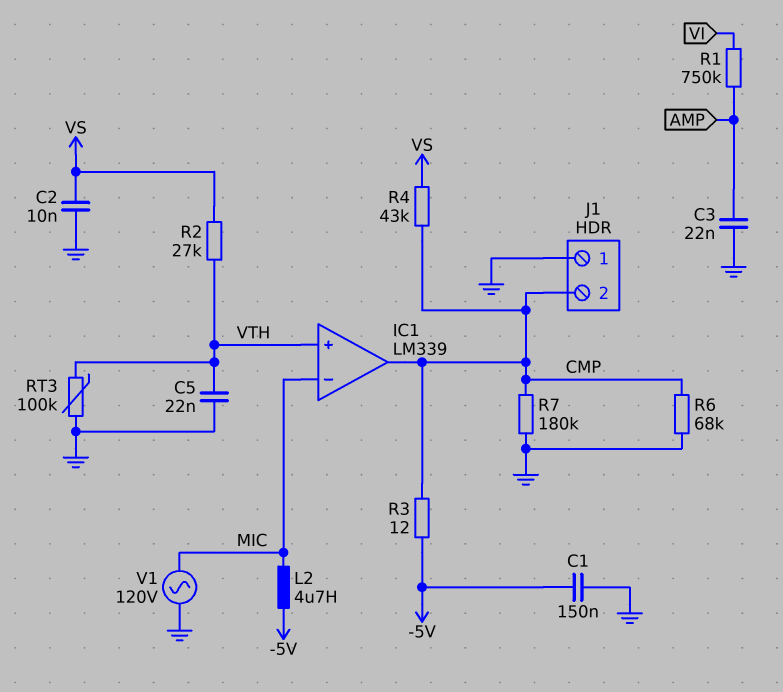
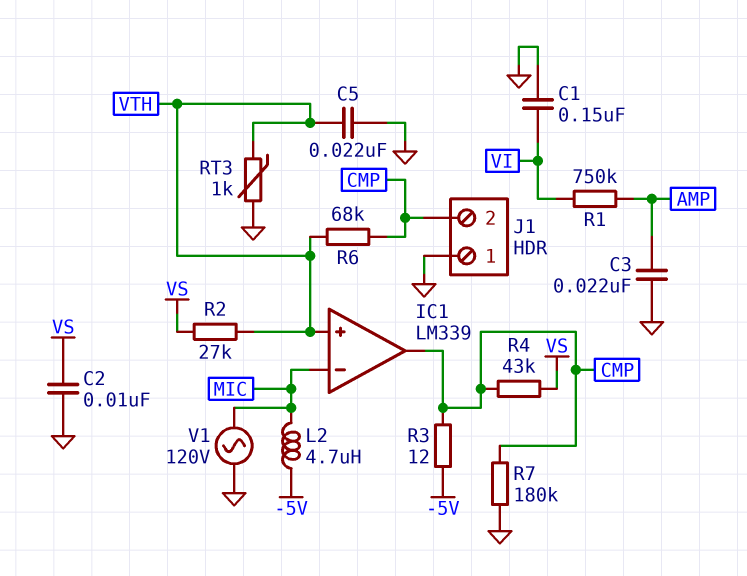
C1: 150nF (-5V, GND) -> 150nF (GND, VI)
R6: 68k (CMP, GND) -> 68k (CMP, VTH)
RT3: 100k (GND, VTH) -> 1k (GND, VTH)

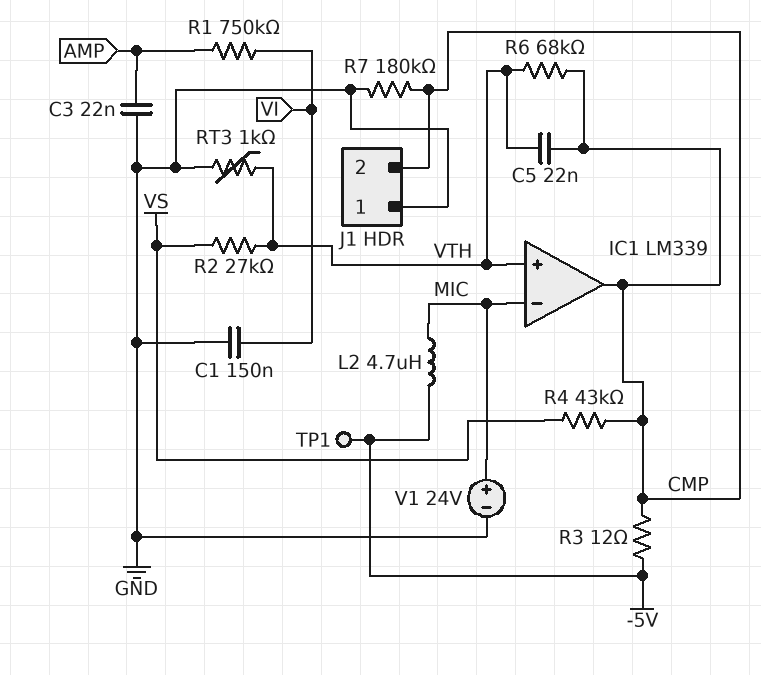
C2: 10nF (GND, VS) -> none
C5: 22nF (GND, VTH) -> 22nF (CMP, VTH)
TP1: none -> test point (-5V)
V1: AC 120V (GND, MIC) -> 24V (plus MIC, minus GND)

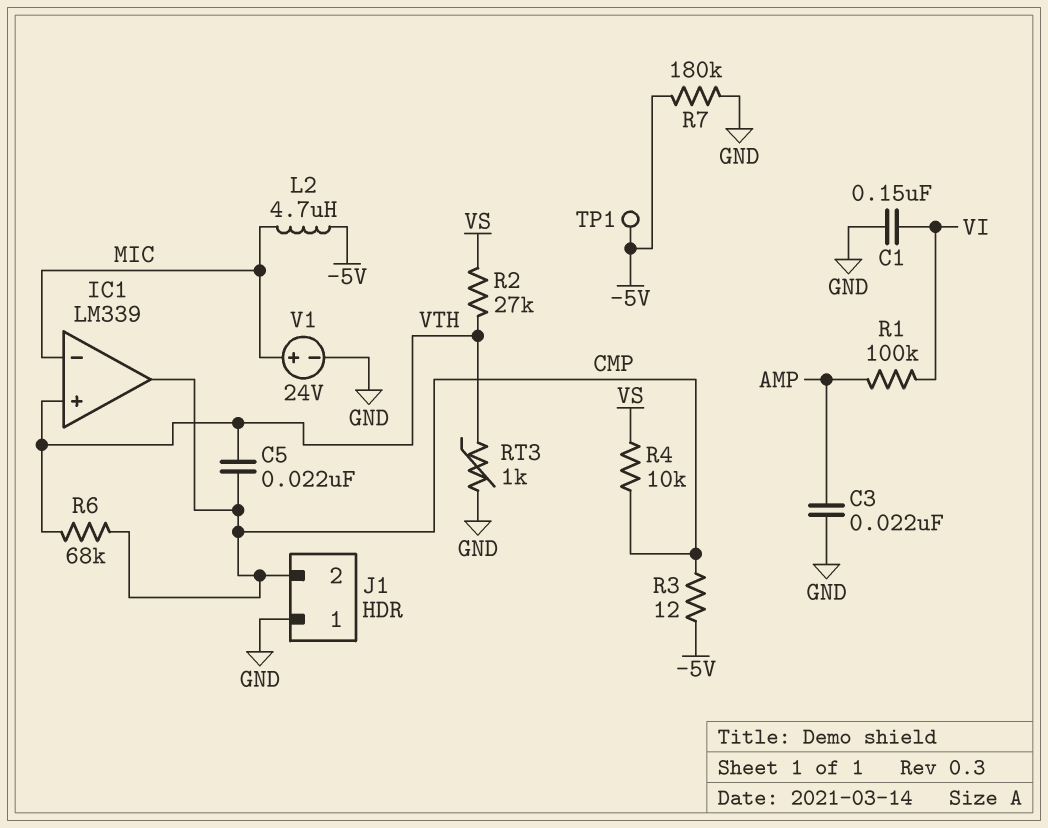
R1: 750k (AMP, VI) -> 100k (AMP, VI)
R4: 43k (CMP, VS) -> 10k (CMP, VS)
R7: 180k (CMP, GND) -> 180k (-5V, GND)

